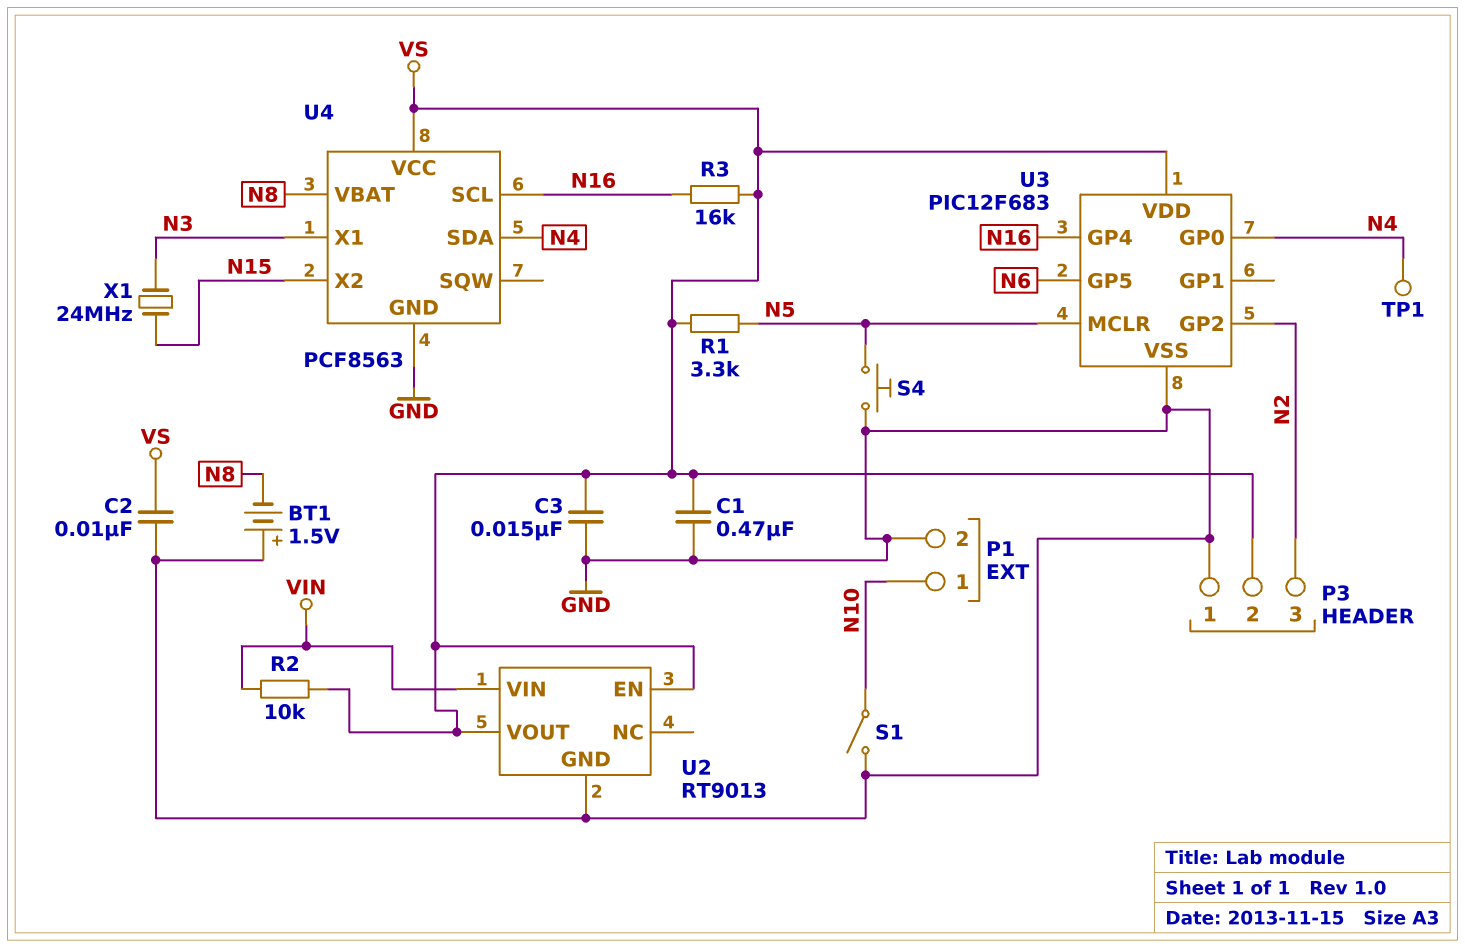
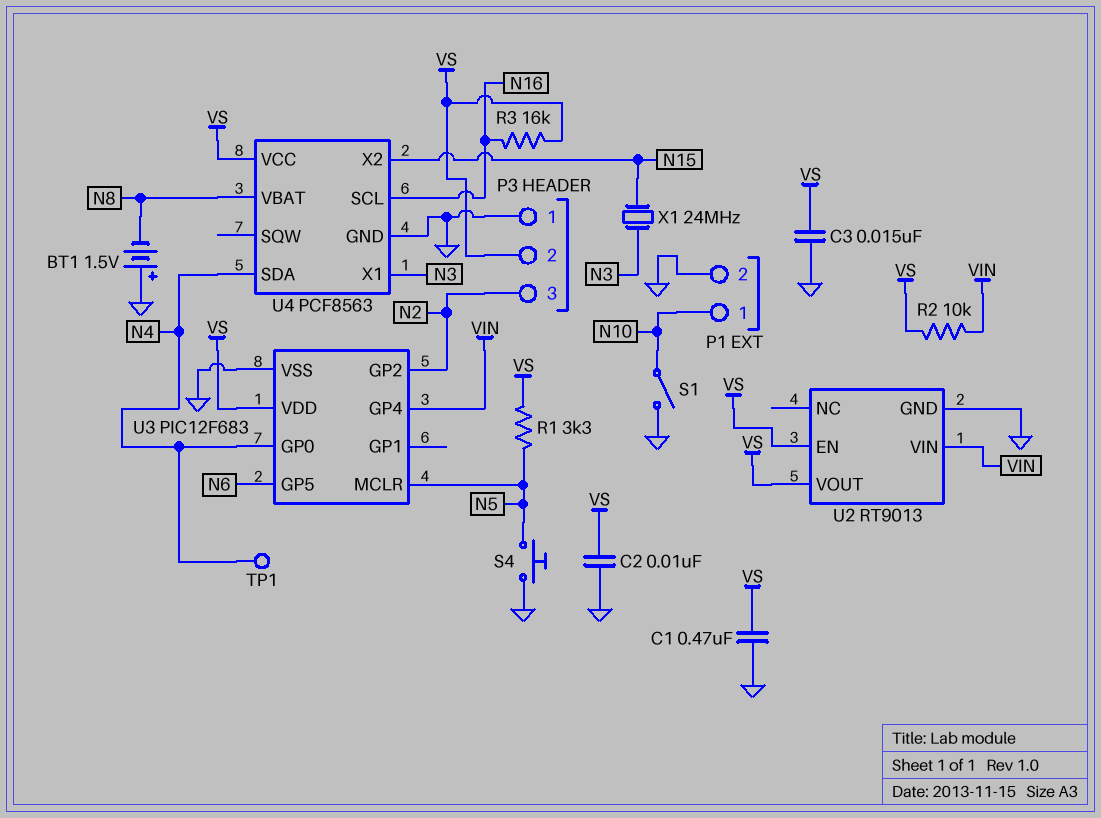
U3 pin GP4: N16 -> VIN

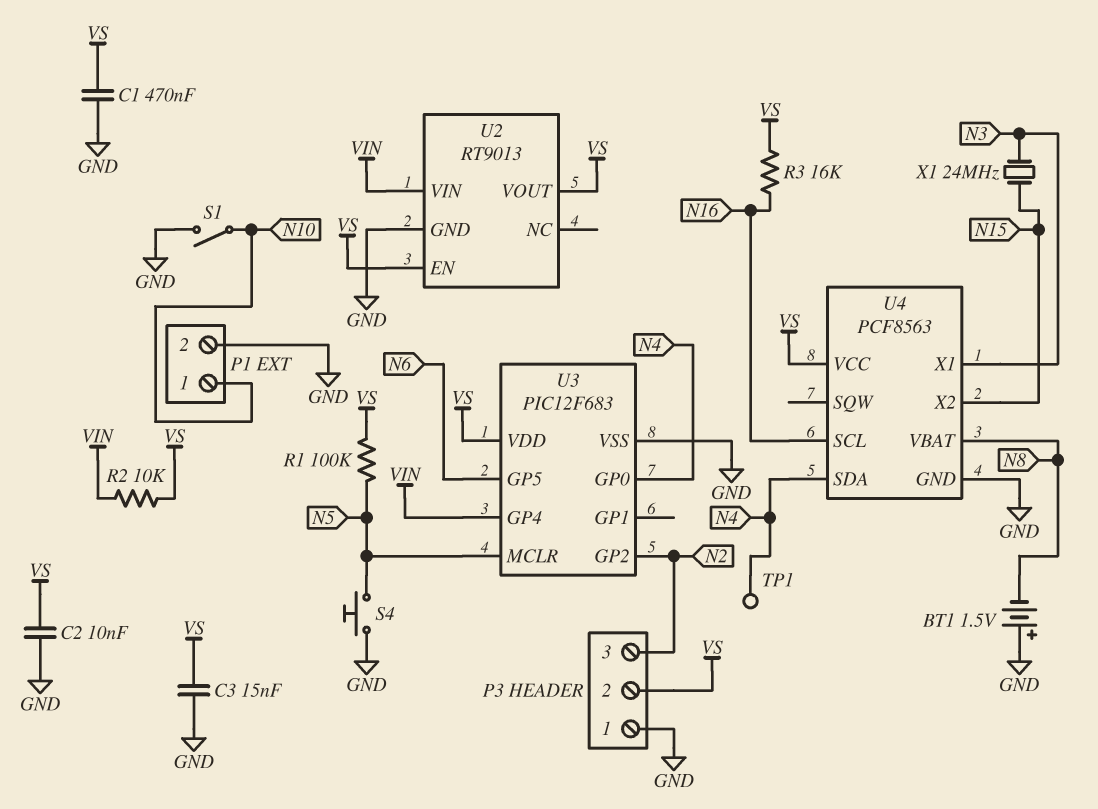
R1: 3.3k (N5, VS) -> 100k (N5, VS)

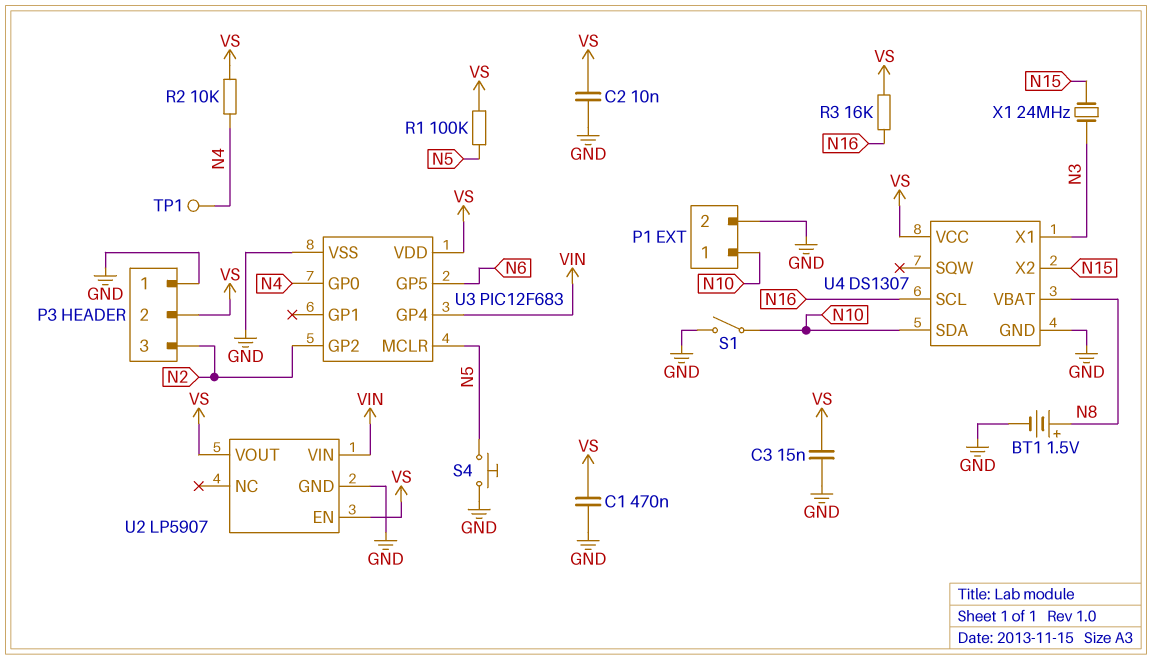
BT1: 1.5V (plus GND, minus N8) -> 1.5V (plus N8, minus GND)
R2: 10k (VIN, VS) -> 10k (N4, VS)
U2: RT9013 -> LP5907
U4: PCF8563 -> DS1307
U4 pin SDA: N4 -> N10

